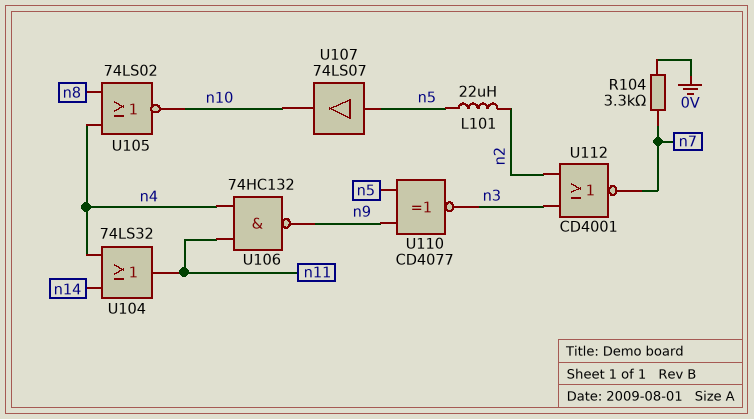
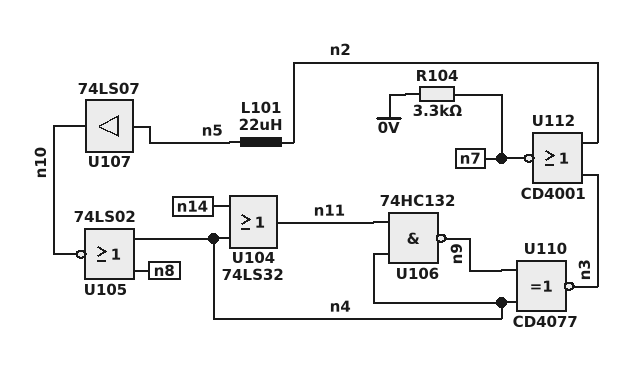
U110: XNOR CD4077 (in n5, in n9, out n3) -> XNOR CD4077 (in n4, in n9, out n3)

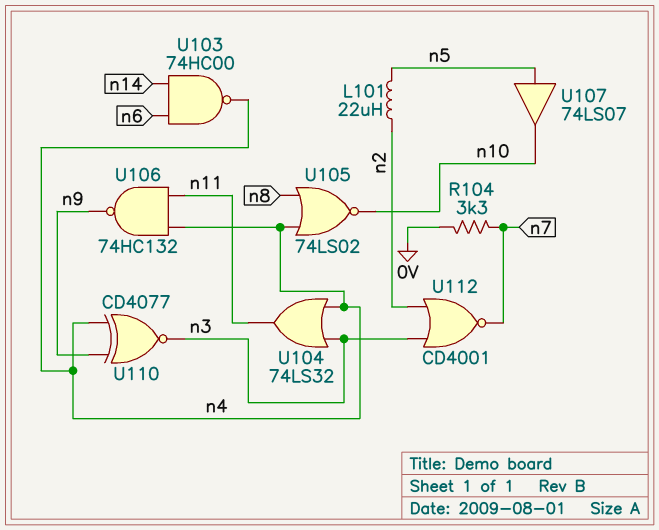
U103: none -> NAND 74HC00 (in n6, in n14, out n4)
U104: OR 74LS32 (in n4, in n14, out n11) -> OR 74LS32 (in n3, in n4, out n11)

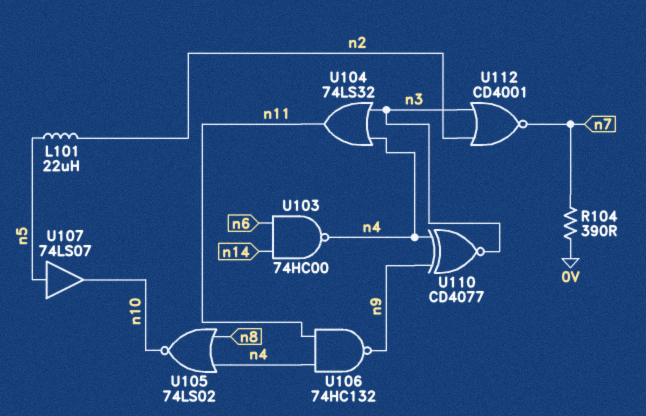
R104: 3.3k (0V, n7) -> 390 (0V, n7)

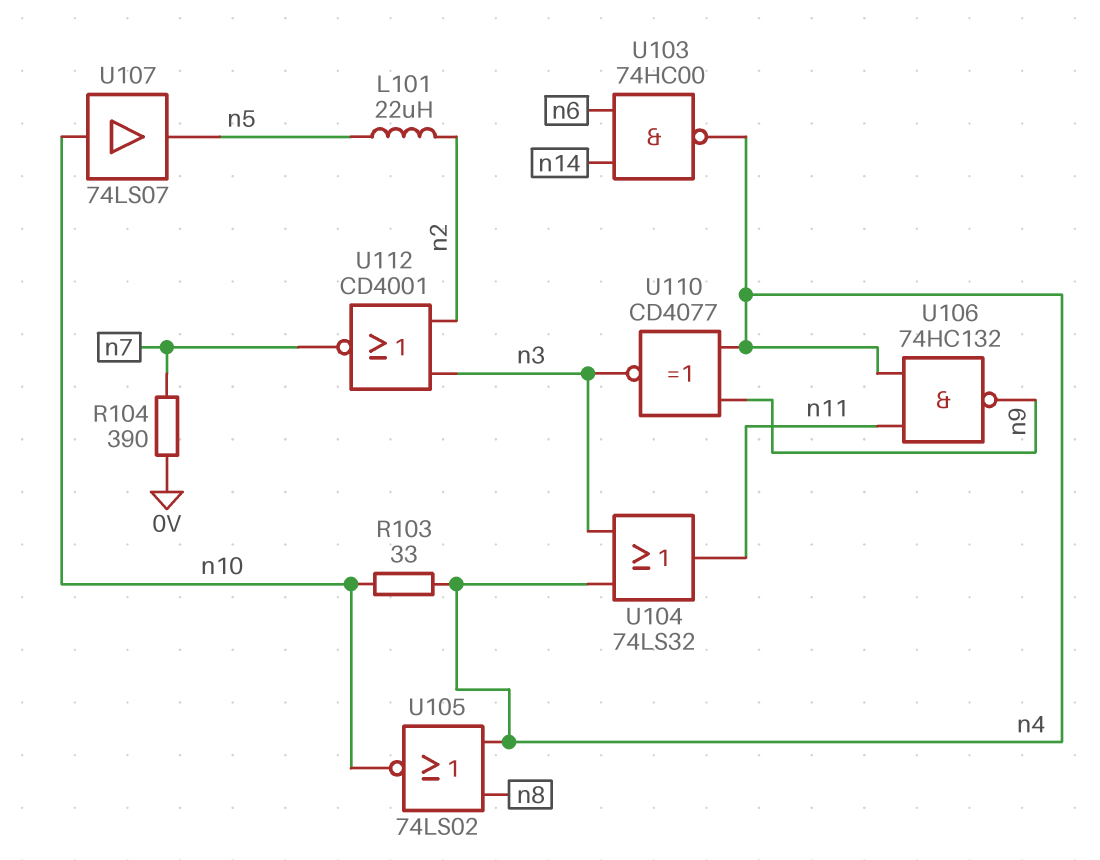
R103: none -> 33 (n4, n10)
U107: buffer 74LS07 (in n5, out n10) -> buffer 74LS07 (in n10, out n5)

